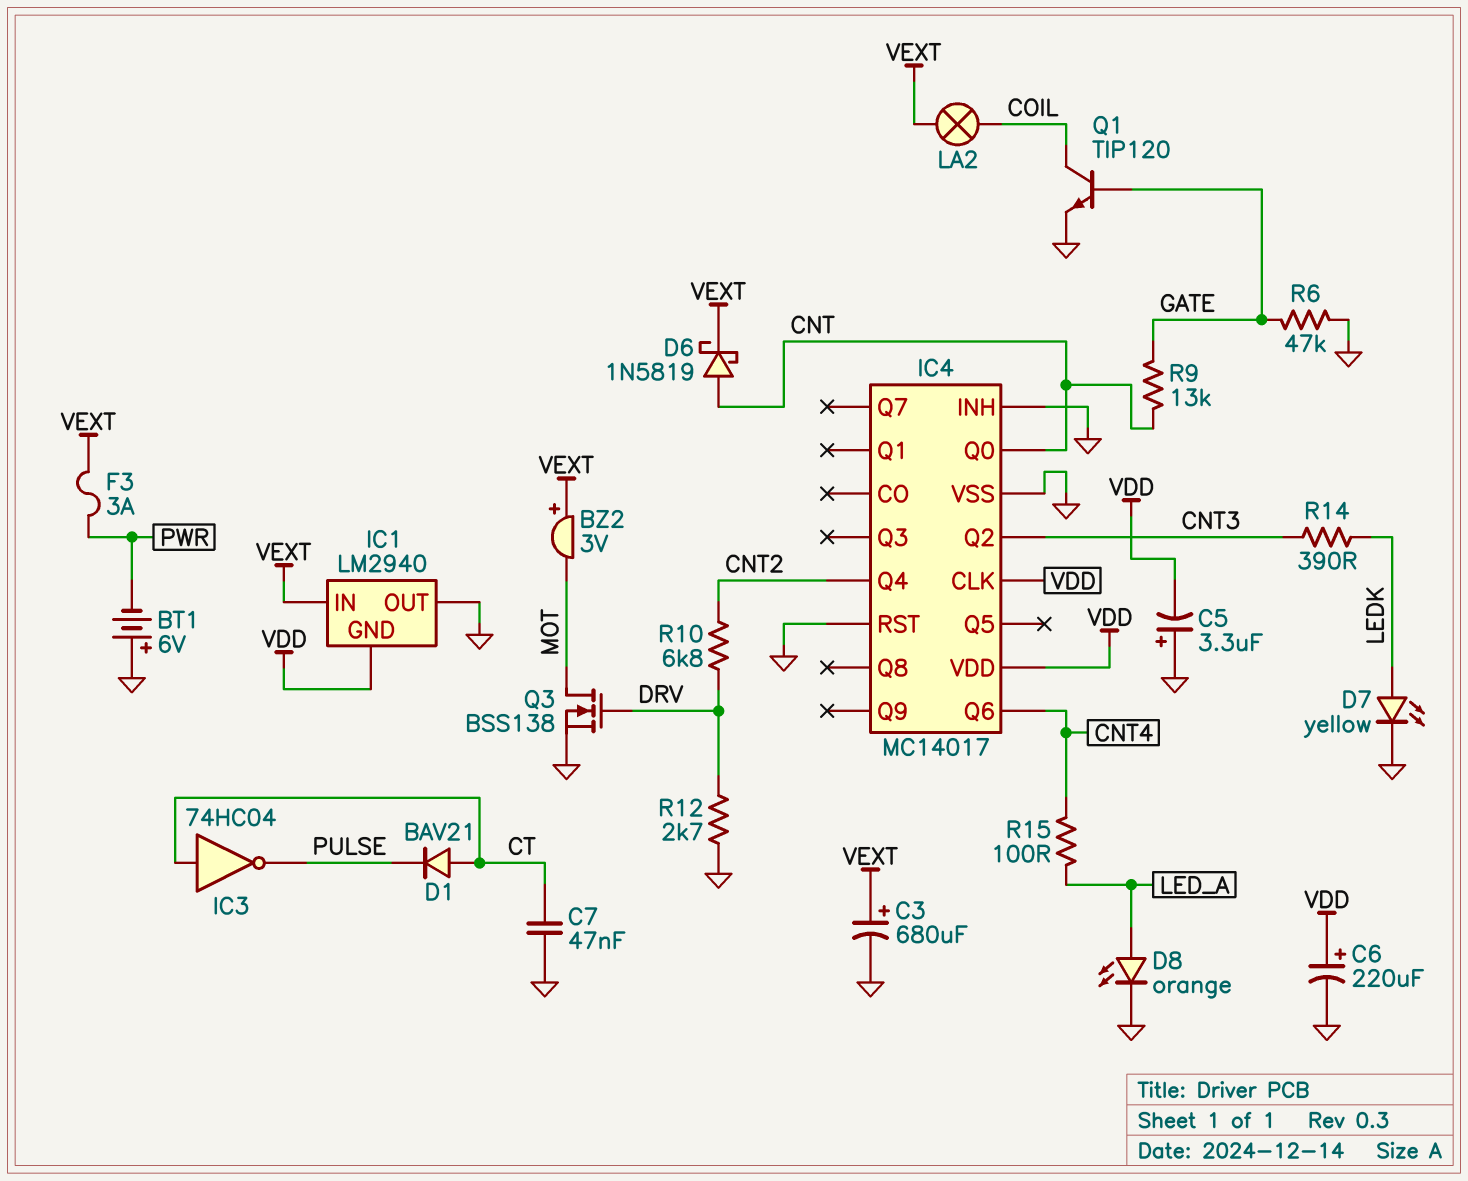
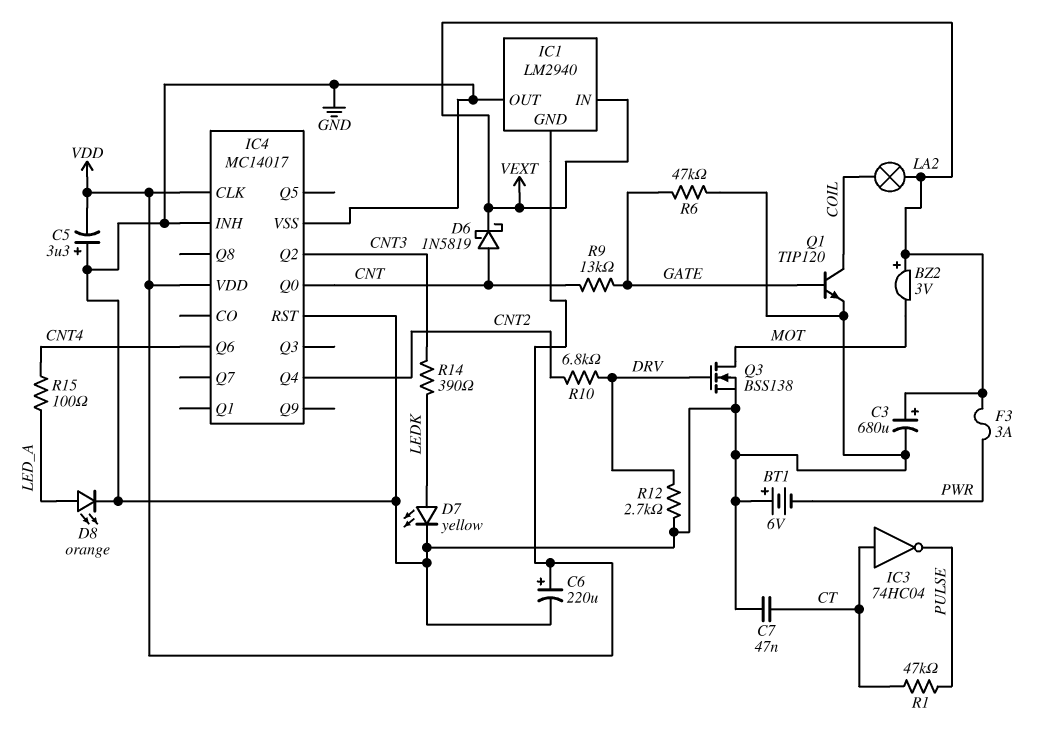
D1: diode BAV21 (A CT, K PULSE) -> none
R1: none -> 47k (CT, PULSE)

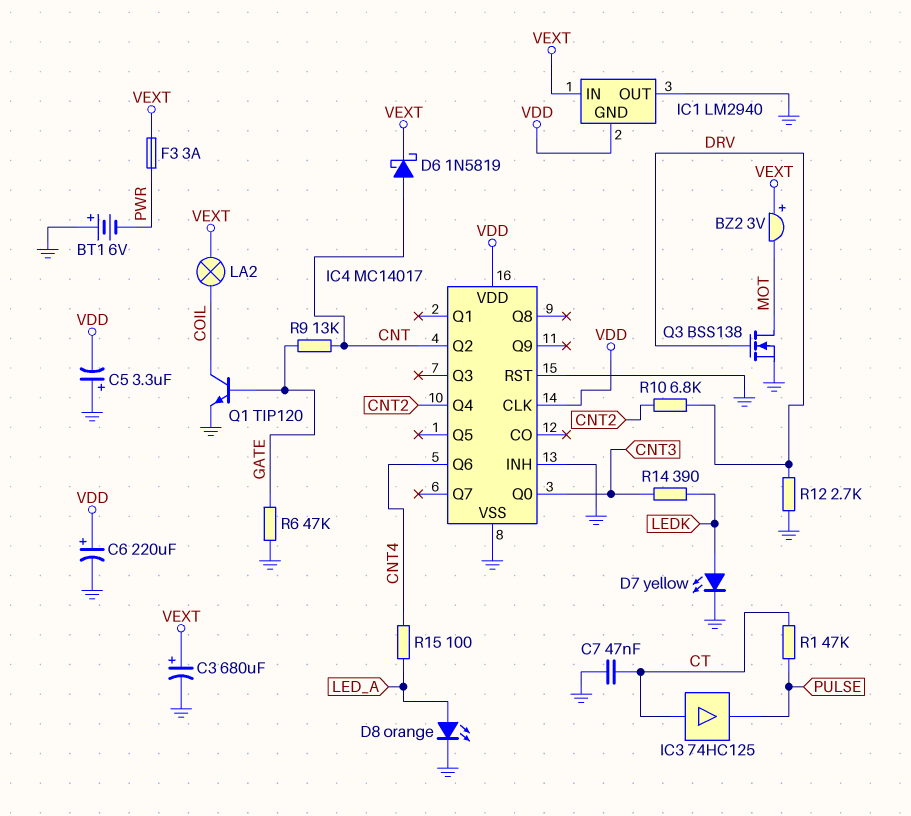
IC3: NOT 74HC04 (in CT, out PULSE) -> buffer 74HC125 (in CT, out PULSE)
IC4 pin Q0: CNT -> CNT3
IC4 pin Q2: CNT3 -> CNT

